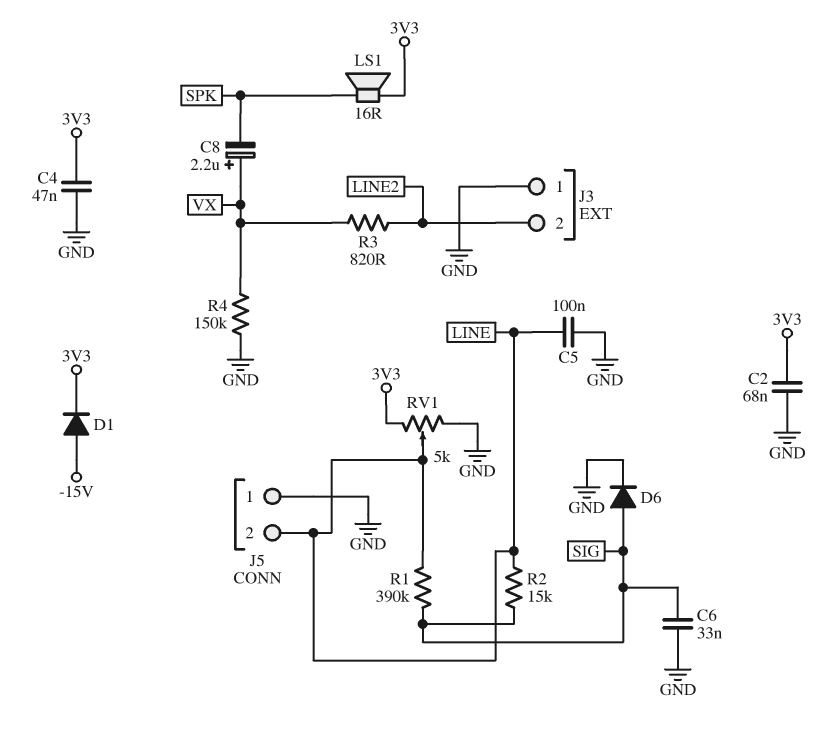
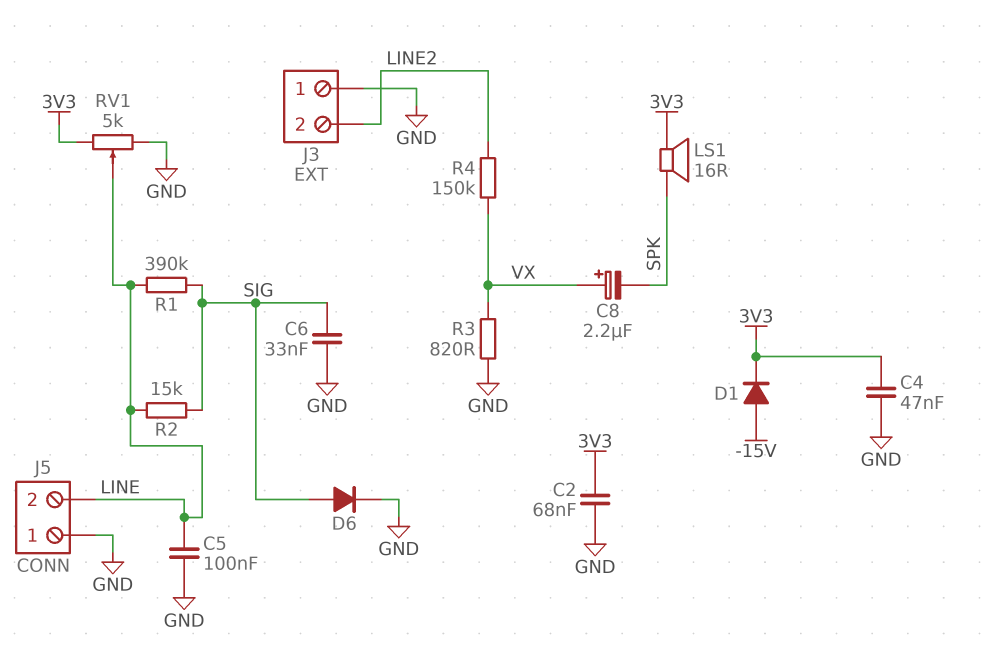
R3: 820 (LINE2, VX) -> 820 (GND, VX)
R4: 150k (GND, VX) -> 150k (LINE2, VX)

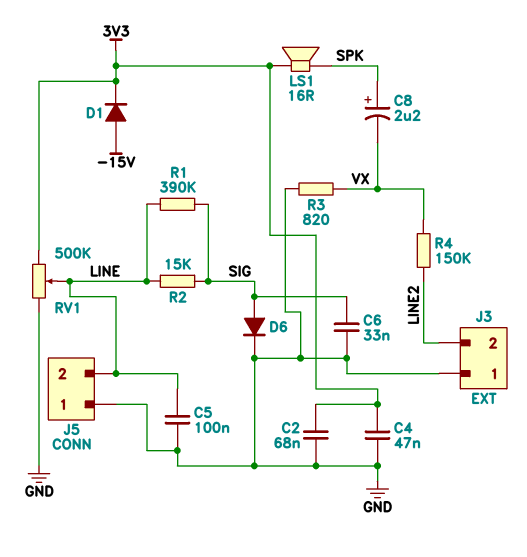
C8: 2.2uF (plus VX, minus SPK) -> 2.2uF (plus SPK, minus VX)
RV1: 5k (3V3, GND, wiper LINE) -> 500k (3V3, GND, wiper LINE)

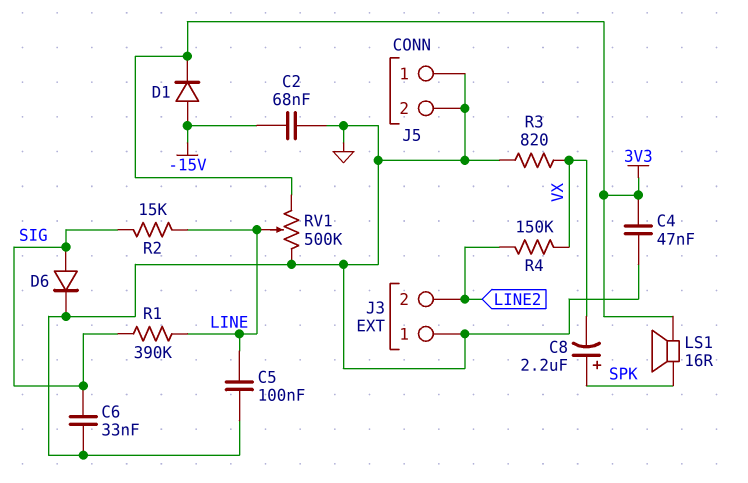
C2: 68nF (3V3, GND) -> 68nF (-15V, GND)
J5 pin 2: LINE -> GND

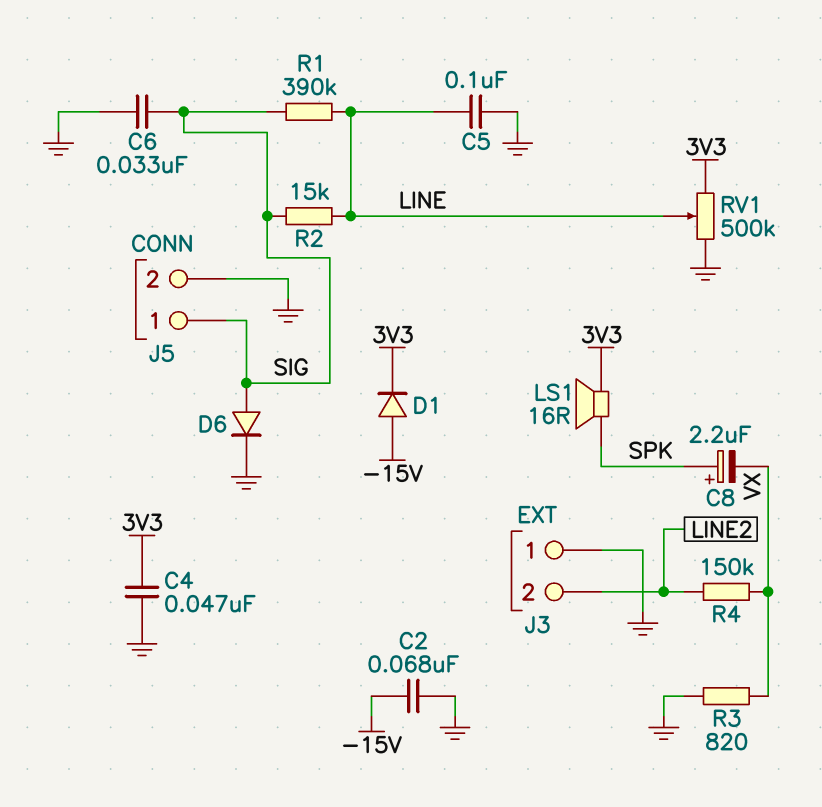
J5 pin 1: GND -> SIG

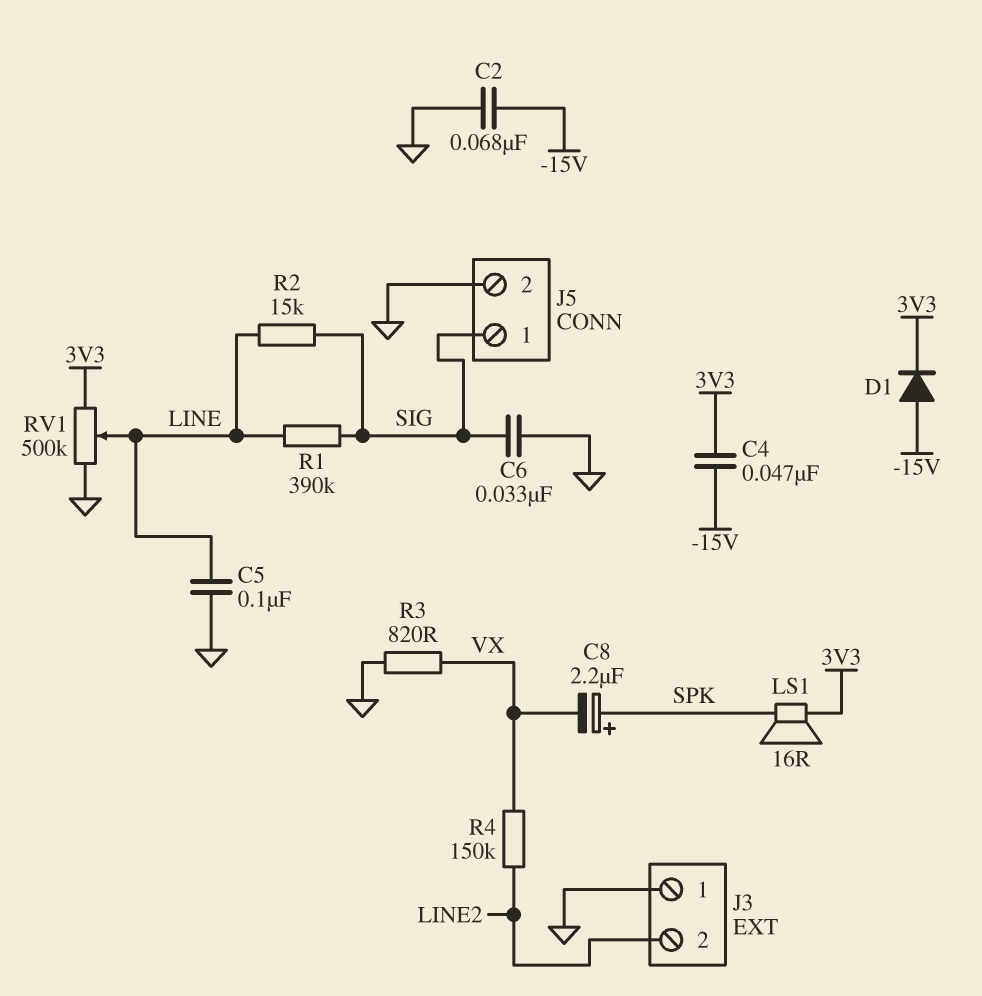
C4: 47nF (3V3, GND) -> 47nF (-15V, 3V3)
D6: diode (A SIG, K GND) -> none

